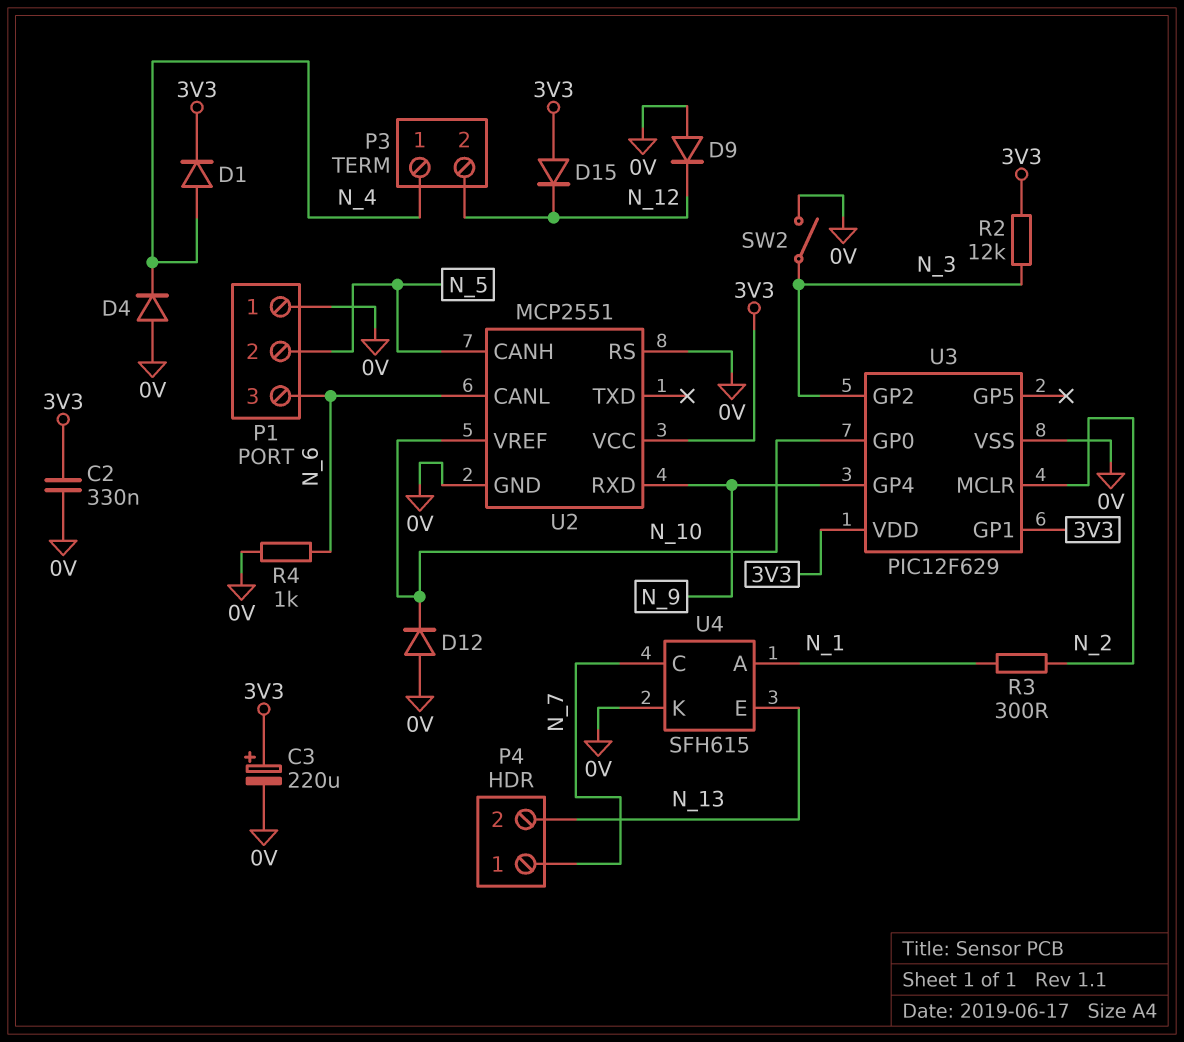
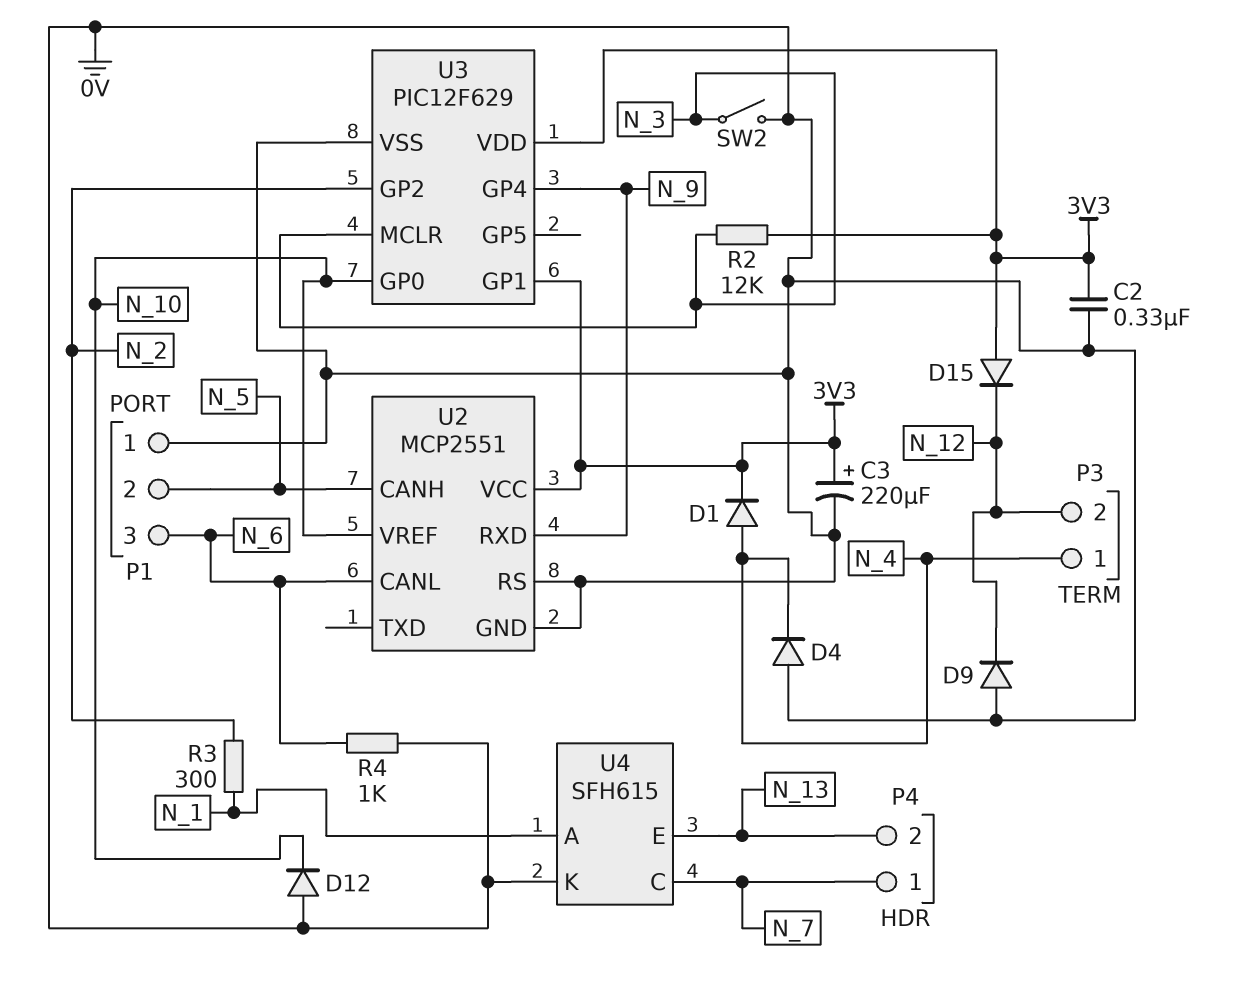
U3 pin GP2: N_3 -> N_2
U3 pin MCLR: N_2 -> N_3

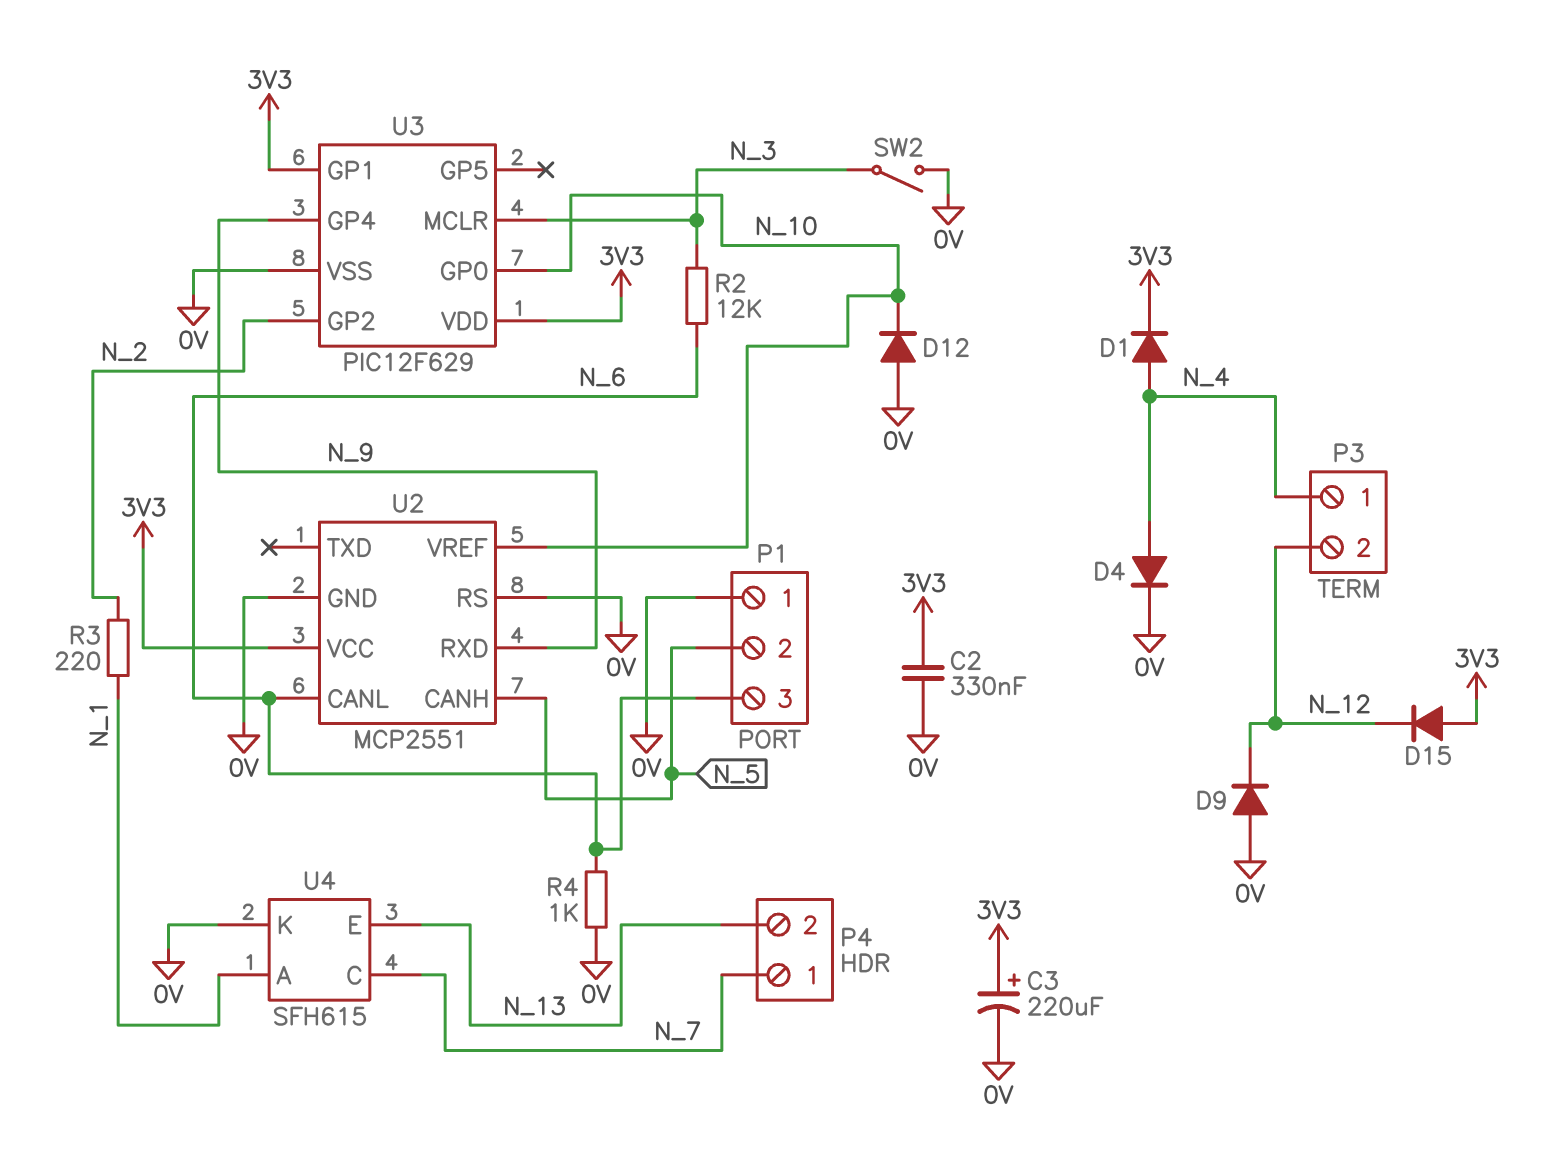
D4: diode (A 0V, K N_4) -> diode (A N_4, K 0V)
R2: 12k (3V3, N_3) -> 12k (N_3, N_6)
R3: 300 (N_1, N_2) -> 220 (N_1, N_2)

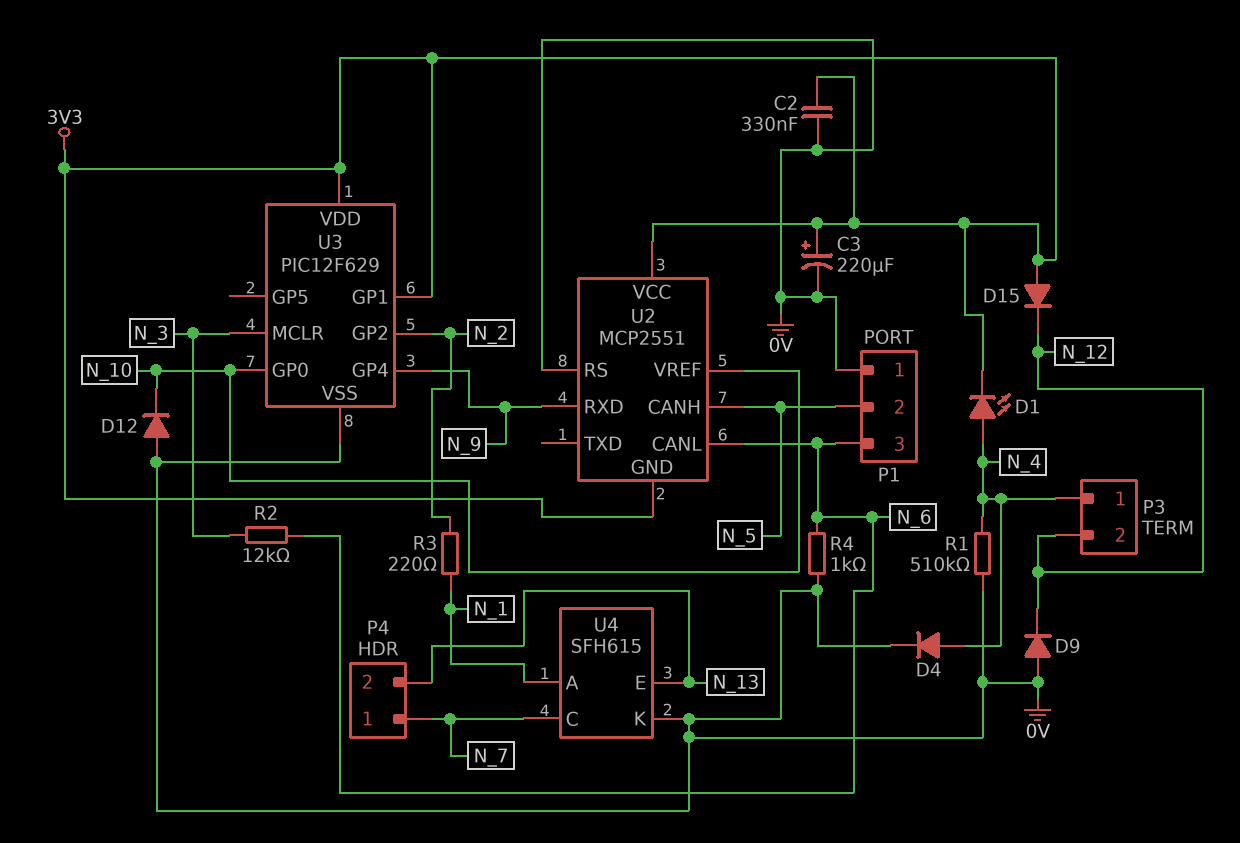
D1: diode (A N_4, K 3V3) -> LED (A N_4, K 3V3)
R1: none -> 510k (0V, N_4)
SW2: switch (0V, N_3) -> none
U2 pin GND: 0V -> 3V3

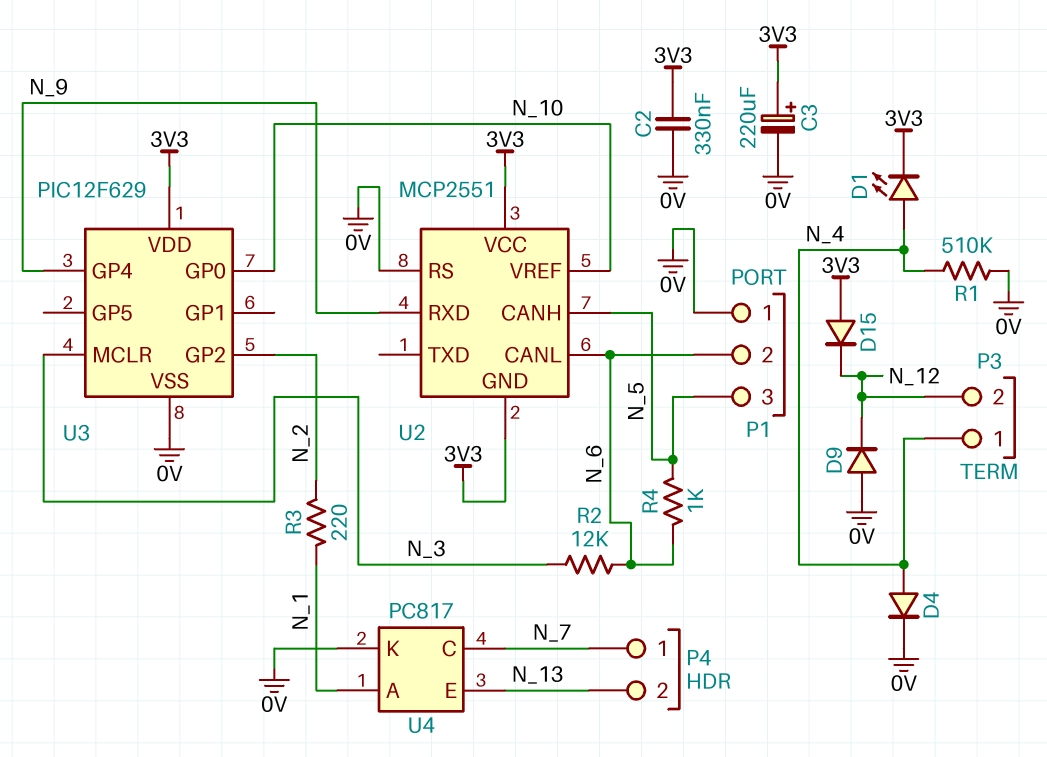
D12: diode (A 0V, K N_10) -> none
P1 pin 2: N_5 -> N_6
P1 pin 3: N_6 -> N_5
R4: 1k (0V, N_6) -> 1k (N_5, N_6)
U3 pin GP1: 3V3 -> none
U4: SFH615 -> PC817

